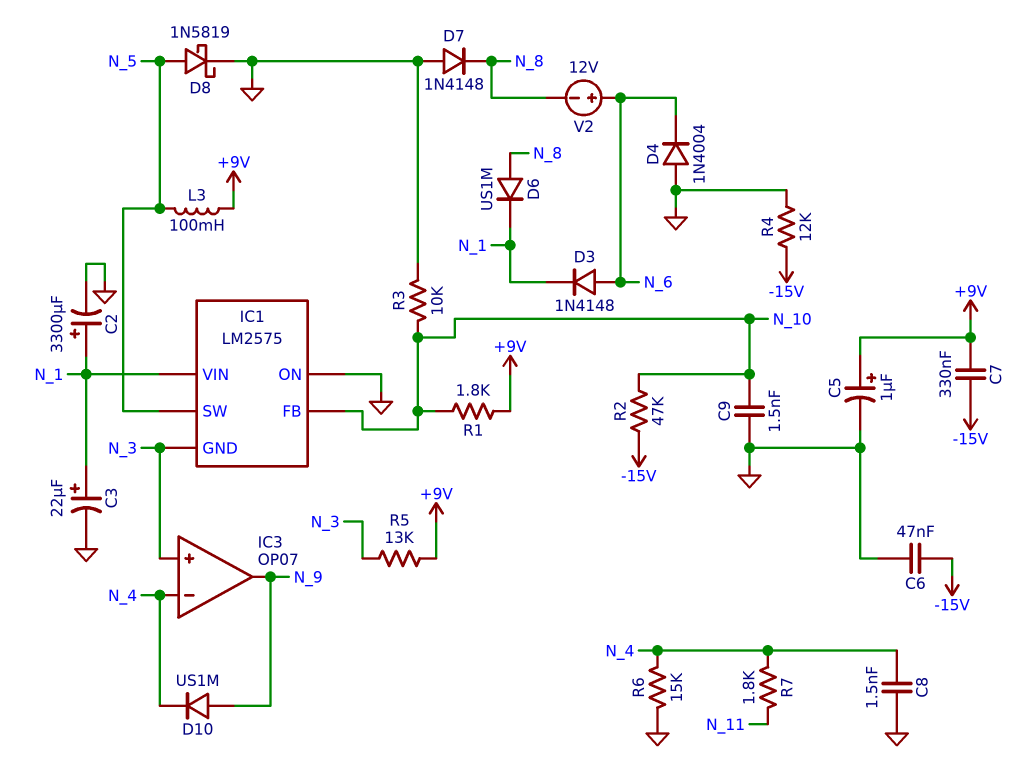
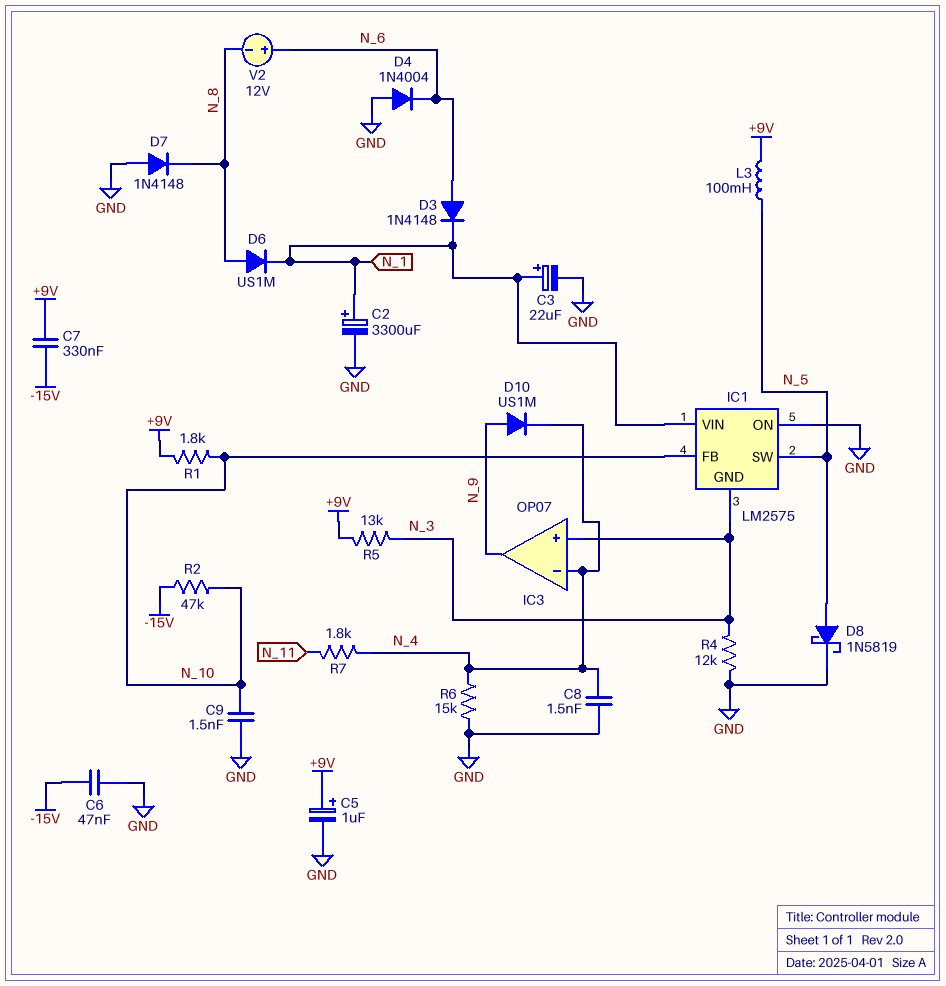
R3: 10k (GND, N_10) -> none
R4: 12k (-15V, GND) -> 12k (GND, N_3)

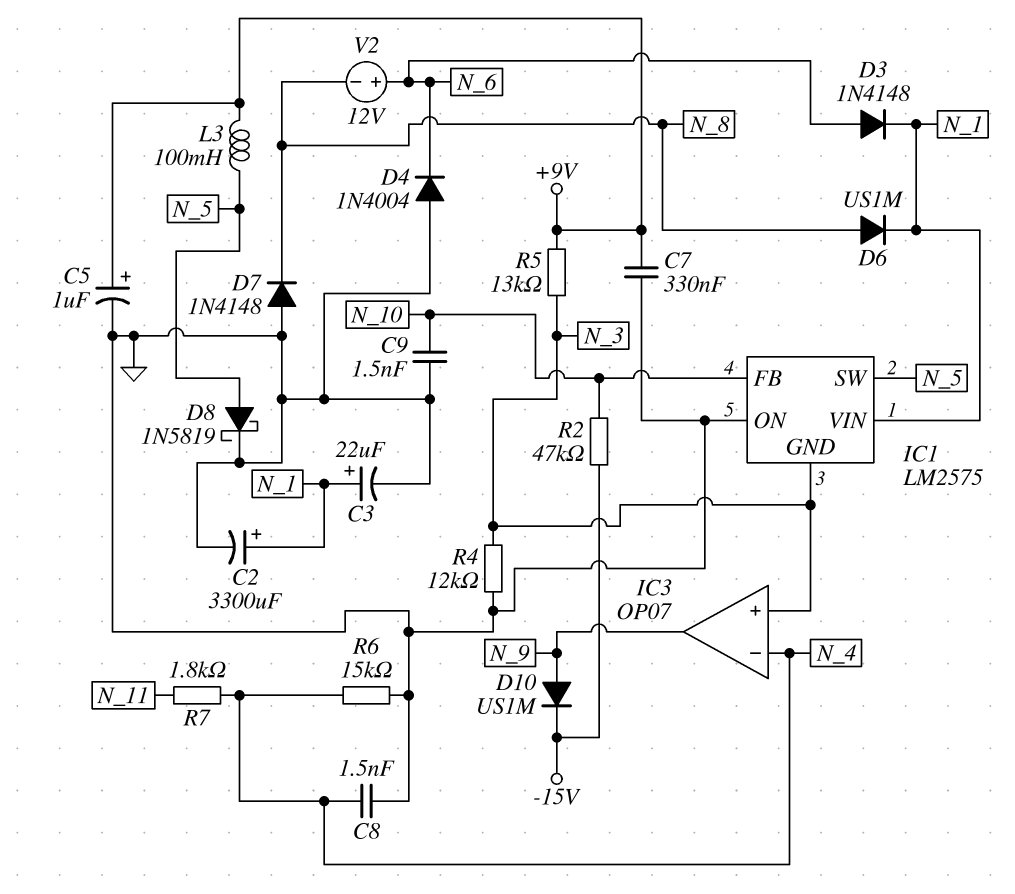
C6: 47nF (-15V, GND) -> none
C7: 330nF (+9V, -15V) -> 330nF (+9V, GND)
D10: diode US1M (A N_9, K N_4) -> diode US1M (A N_9, K -15V)
R1: 1.8k (+9V, N_10) -> none

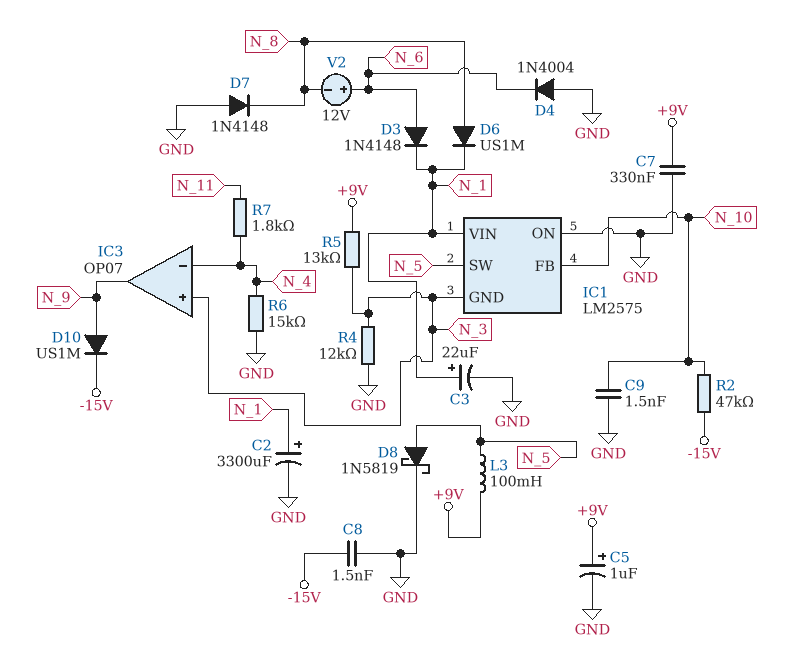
C8: 1.5nF (GND, N_4) -> 1.5nF (-15V, GND)

